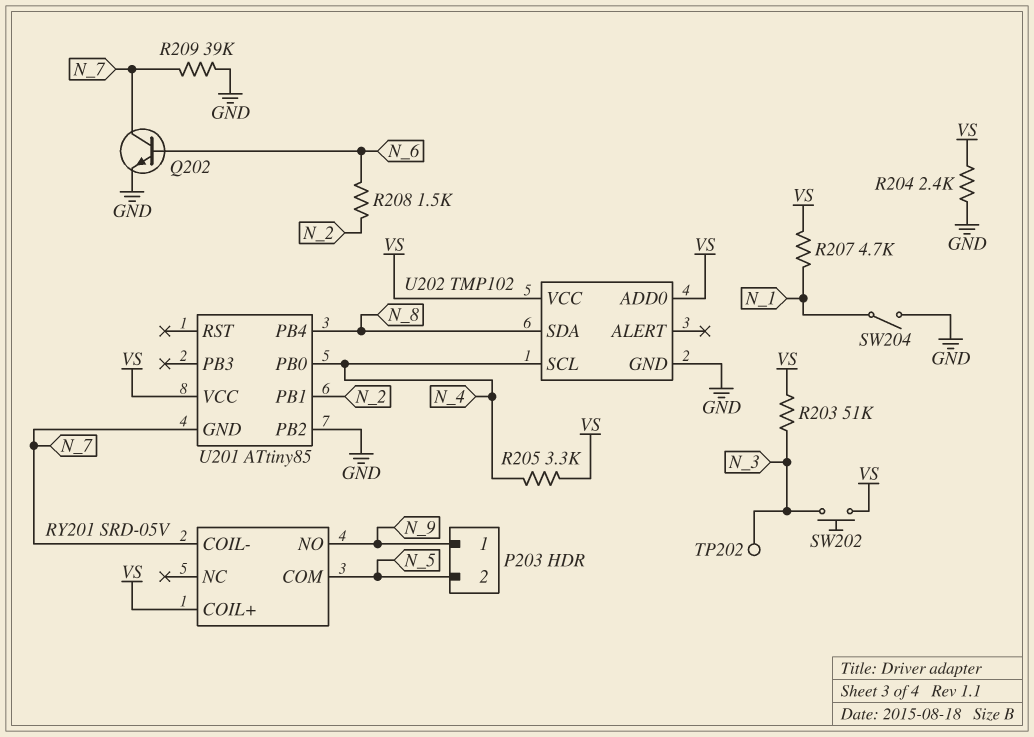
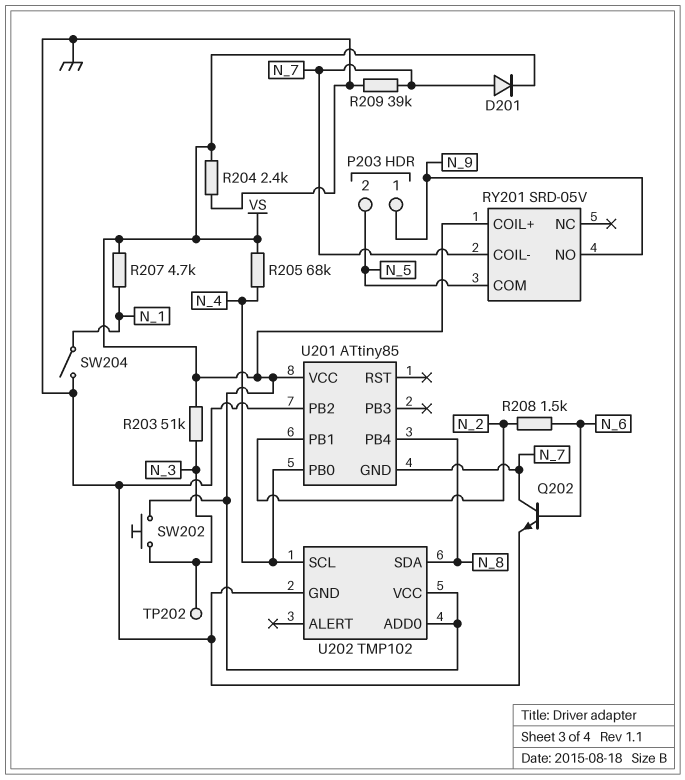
D201: none -> diode (A N_7, K VS)
R205: 3.3k (N_4, VS) -> 68k (N_4, VS)

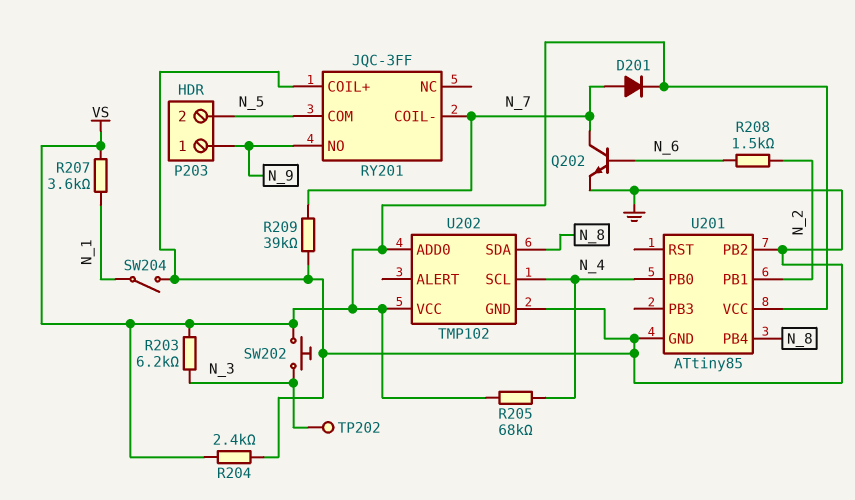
R203: 51k (N_3, VS) -> 6.2k (N_3, VS)
R207: 4.7k (N_1, VS) -> 3.6k (N_1, VS)
RY201: SRD-05V -> JQC-3FF
RY201 pin COIL+: VS -> GND
U201 pin GND: N_7 -> GND

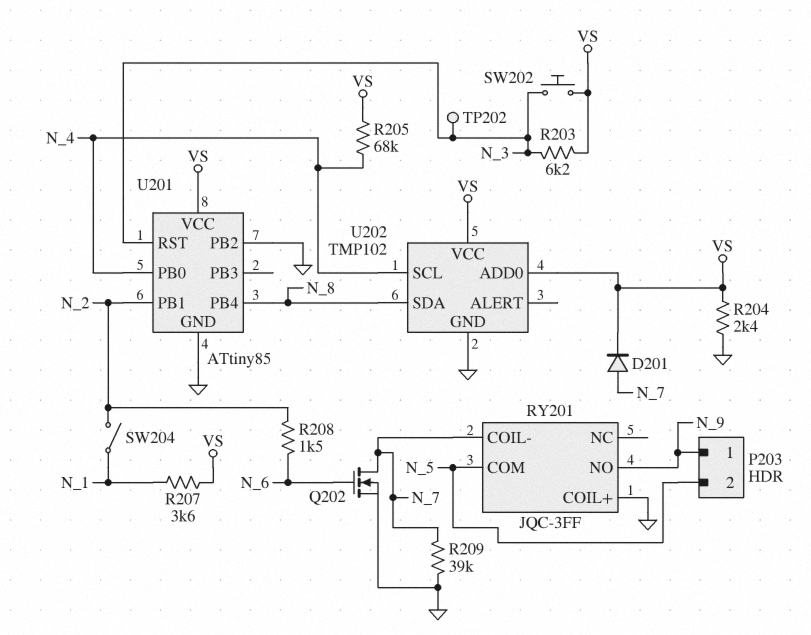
Q202: NPN (B N_6, C N_7, E GND) -> NMOS (G N_6, D N_7, S GND)
SW204: switch (GND, N_1) -> switch (N_1, N_2)
U201 pin RST: none -> N_3

